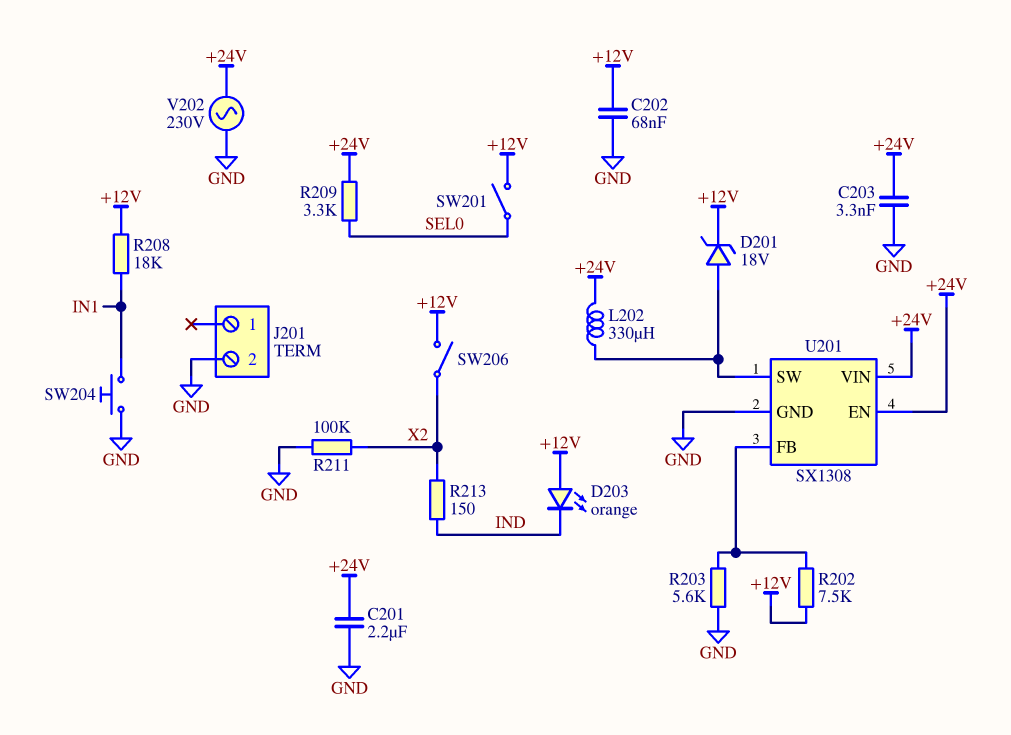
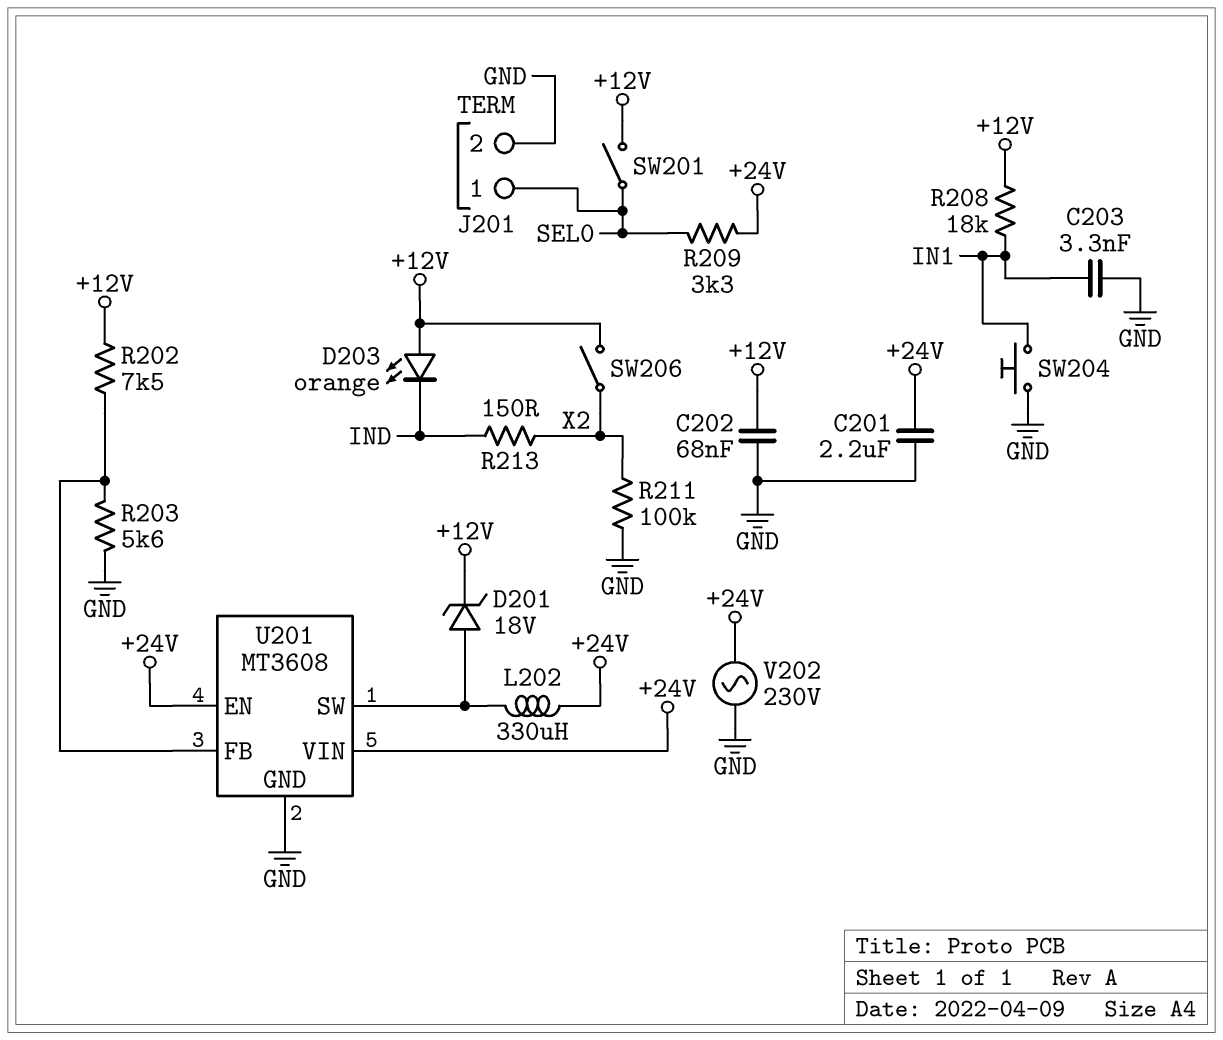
C203: 3.3nF (+24V, GND) -> 3.3nF (GND, IN1)
J201 pin 1: none -> SEL0
U201: SX1308 -> MT3608

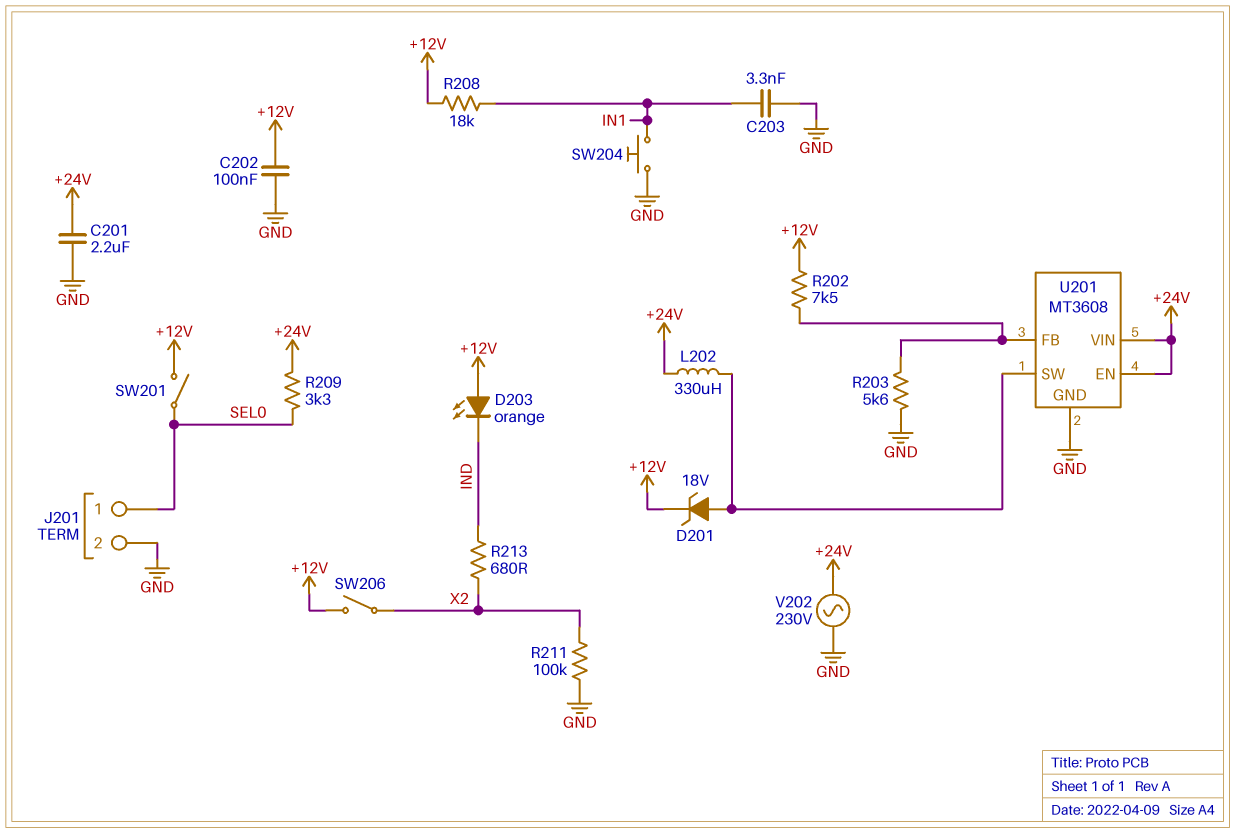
C202: 68nF (+12V, GND) -> 100nF (+12V, GND)
R213: 150 (IND, X2) -> 680 (IND, X2)

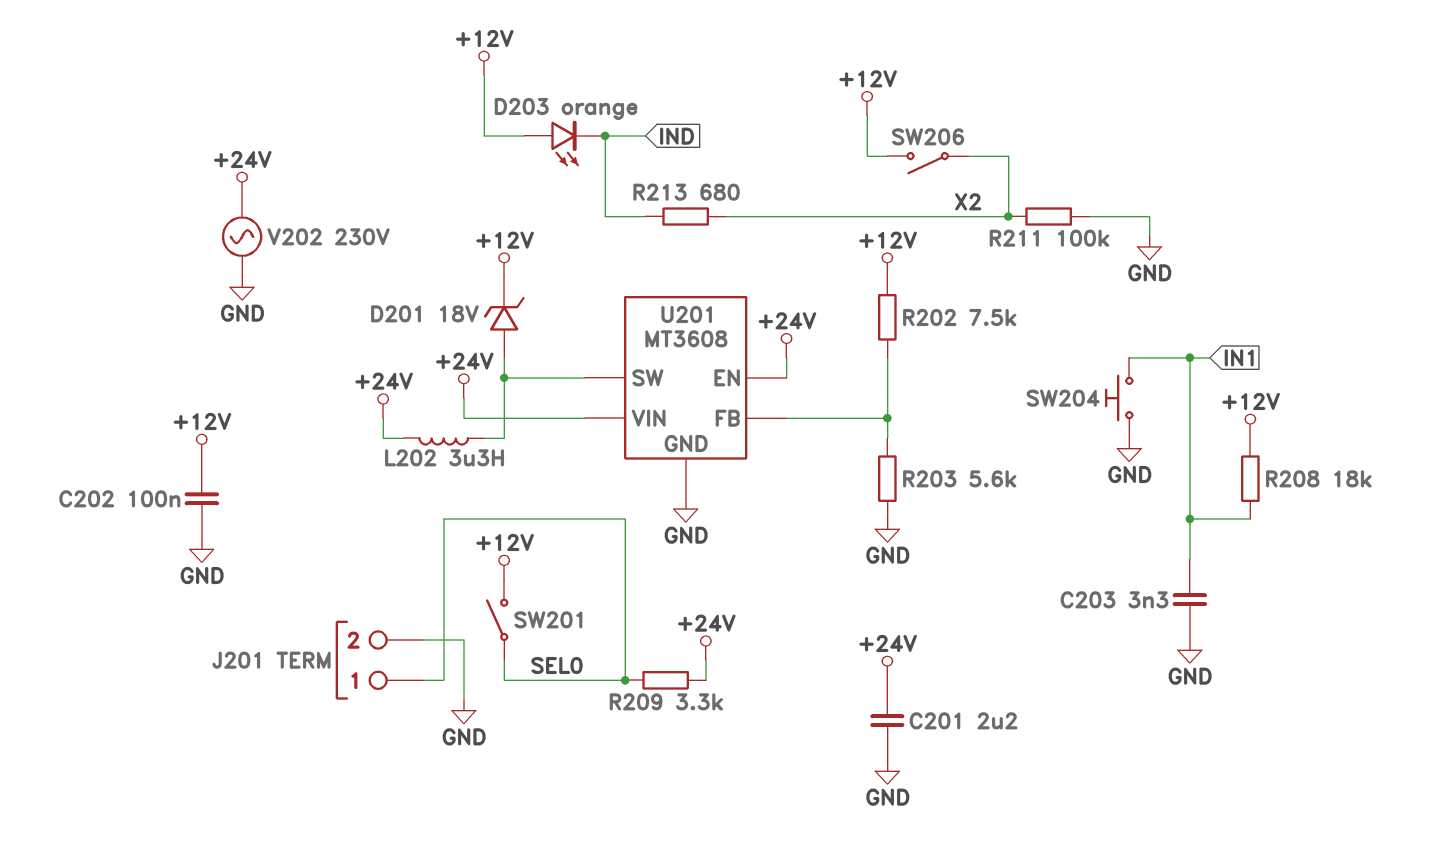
L202: 330uH (+24V, U201/SW) -> 3.3uH (+24V, U201/SW)

